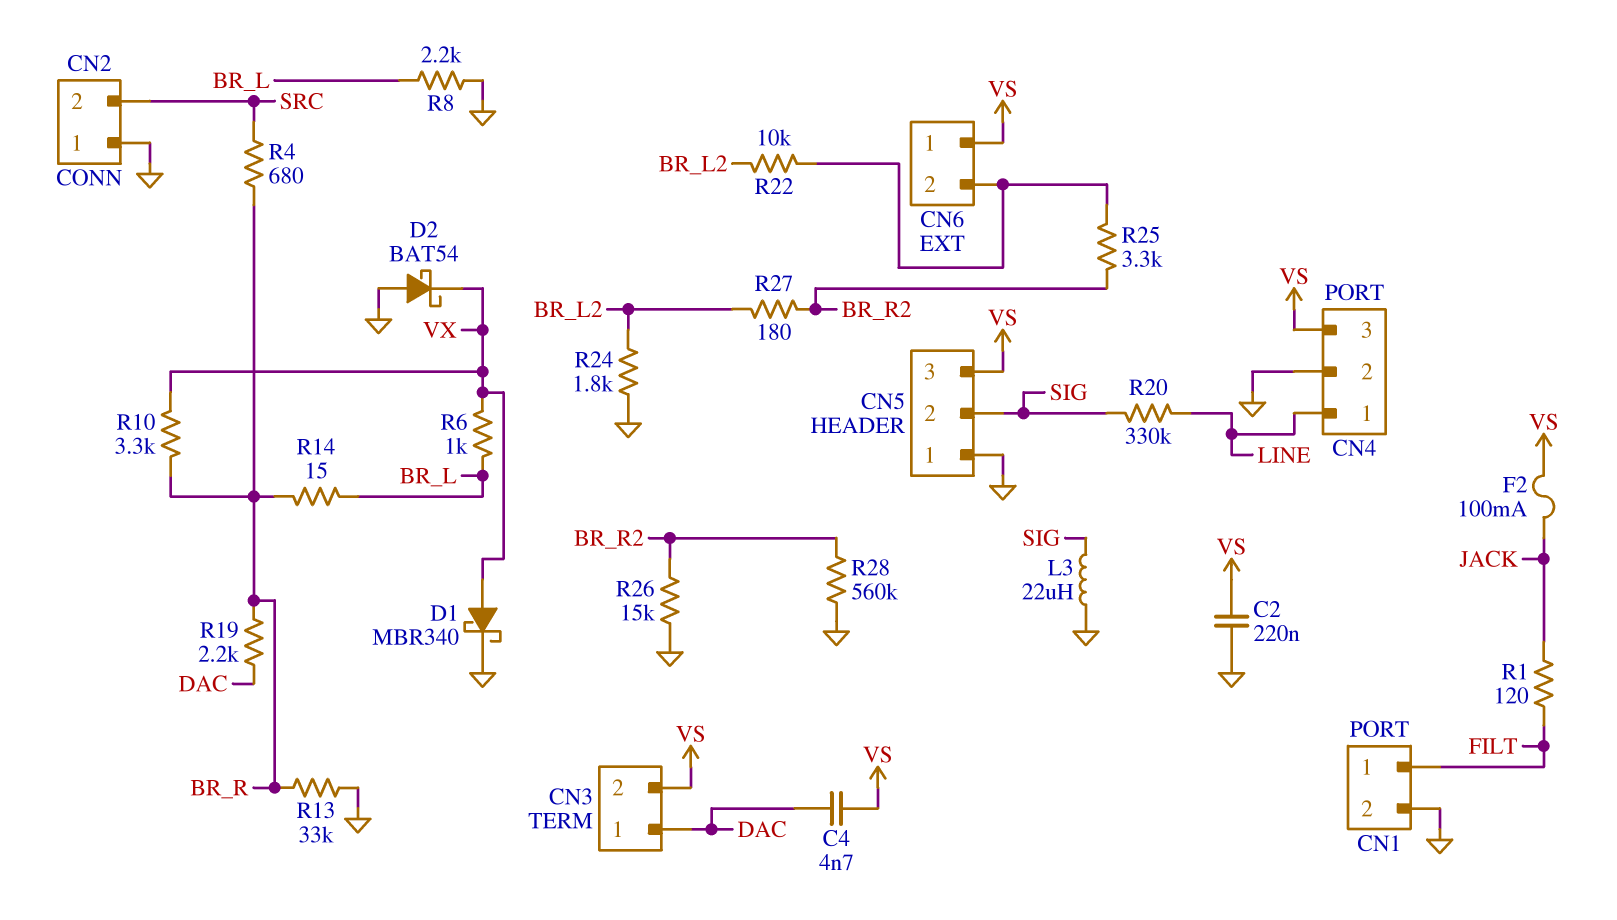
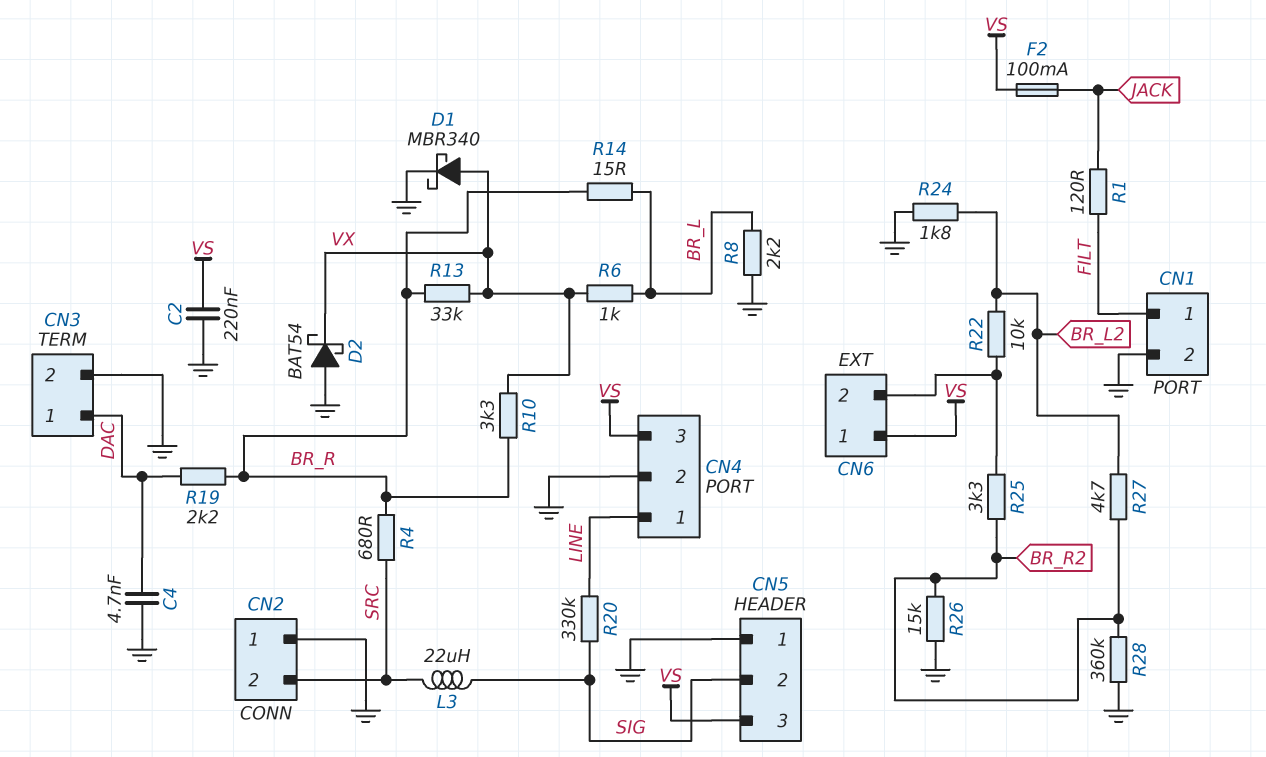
C4: 4.7nF (DAC, VS) -> 4.7nF (DAC, GND)
CN3 pin 2: VS -> GND
L3: 22uH (GND, SIG) -> 22uH (SIG, SRC)
R13: 33k (BR_R, GND) -> 33k (BR_R, VX)
R27: 180 (BR_L2, BR_R2) -> 4.7k (BR_L2, BR_R2)
R28: 560k (BR_R2, GND) -> 360k (BR_R2, GND)

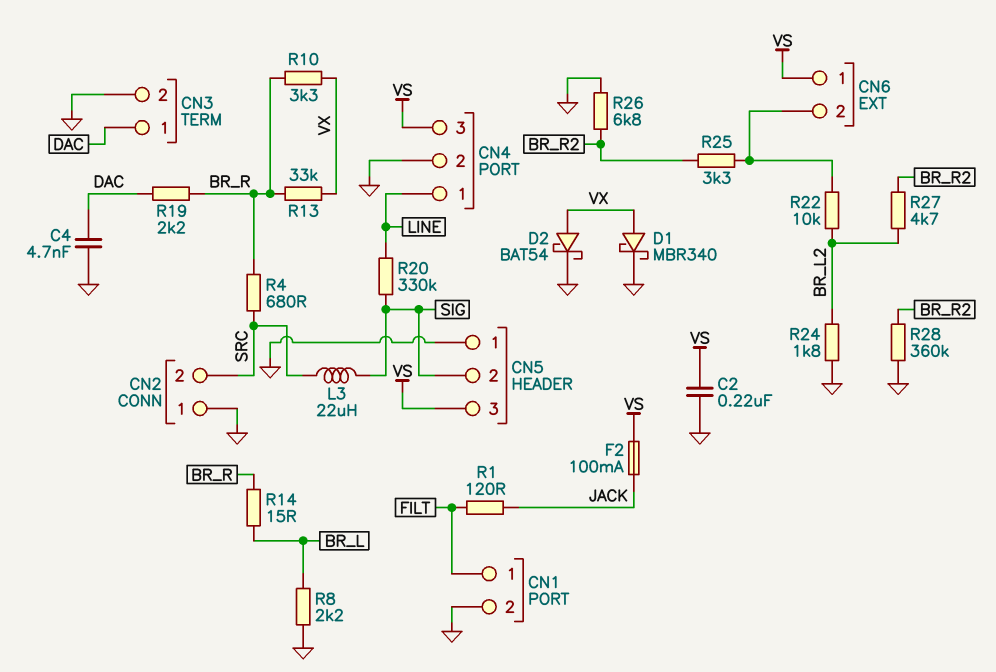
D2: schottky BAT54 (A GND, K VX) -> schottky BAT54 (A VX, K GND)
R6: 1k (BR_L, VX) -> none
R26: 15k (BR_R2, GND) -> 6.8k (BR_R2, GND)

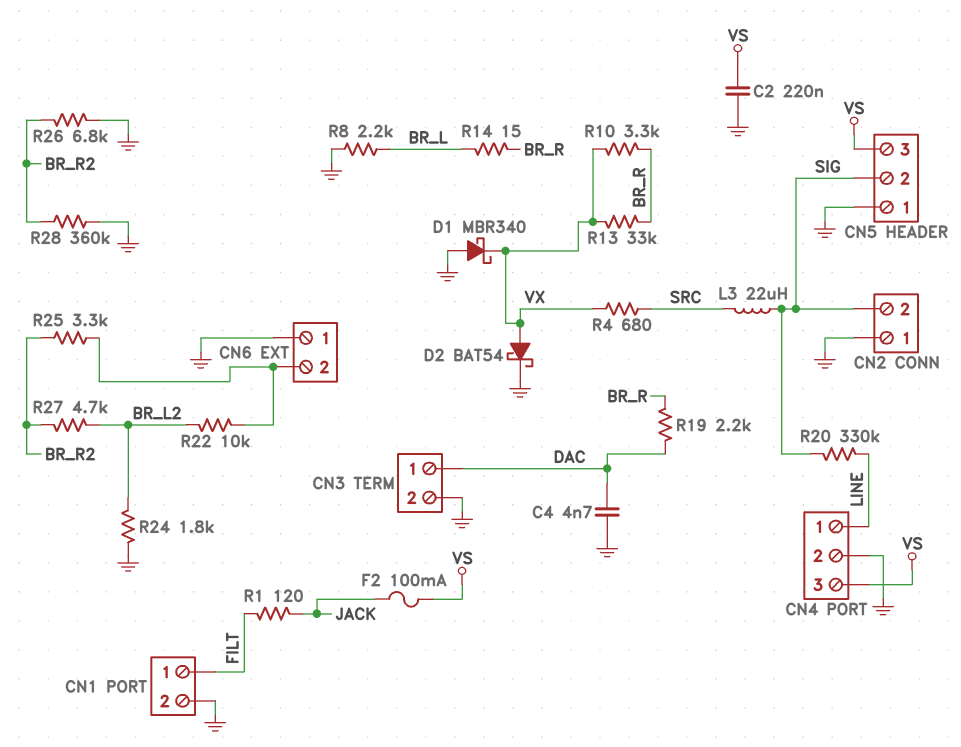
CN2 pin 2: SRC -> SIG
CN6 pin 1: VS -> GND
D1: schottky MBR340 (A VX, K GND) -> schottky MBR340 (A GND, K VX)
R4: 680 (BR_R, SRC) -> 680 (SRC, VX)

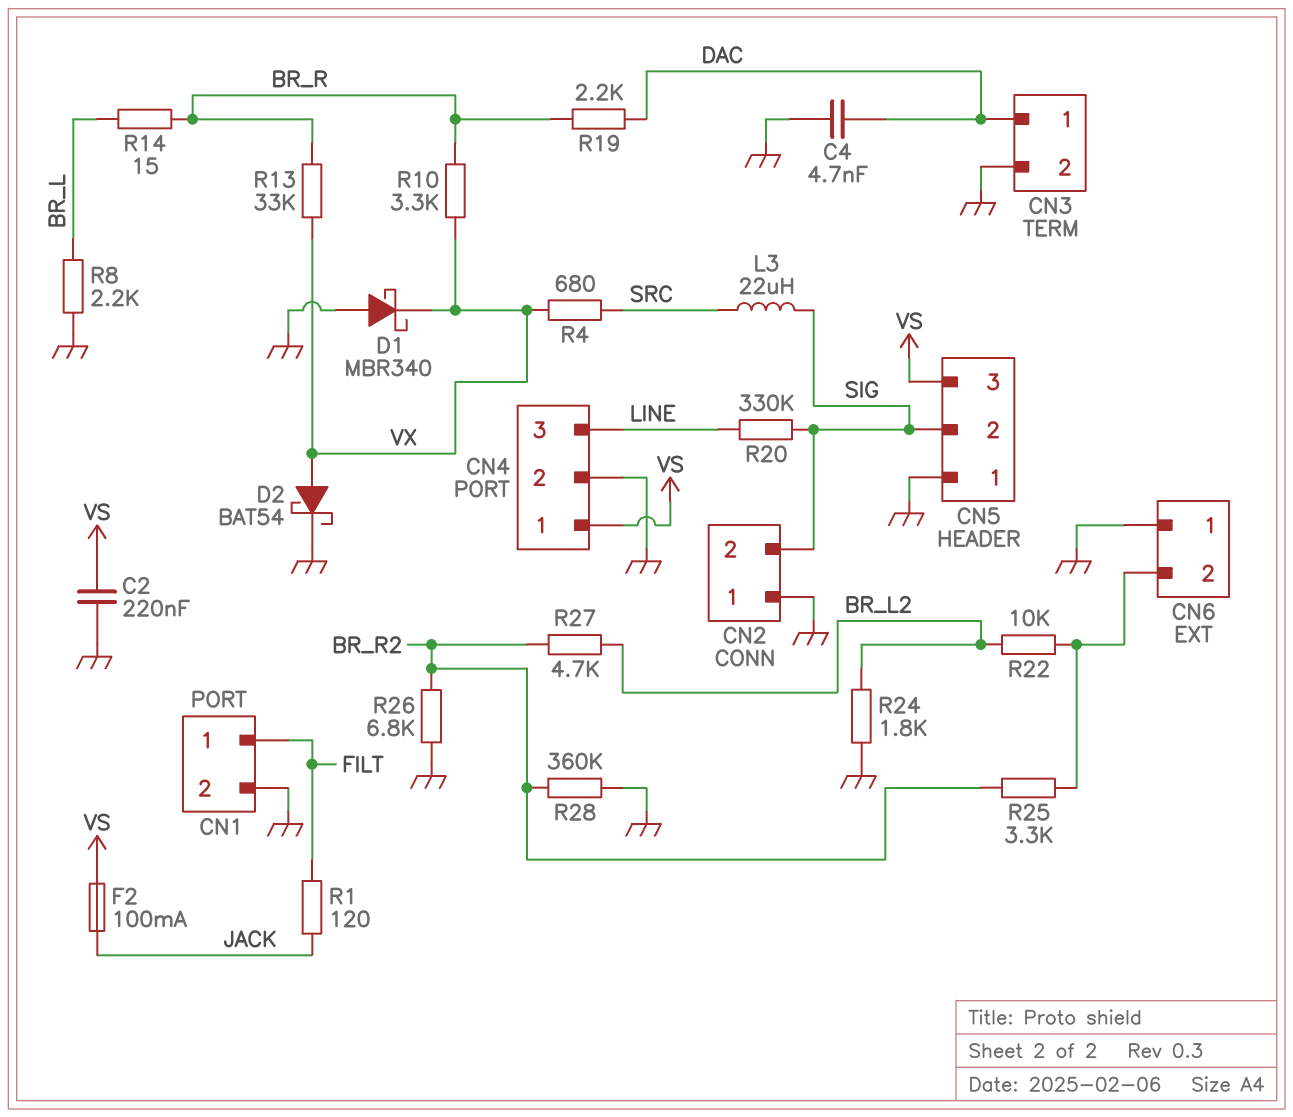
CN4 pin 1: LINE -> VS
CN4 pin 3: VS -> LINE

